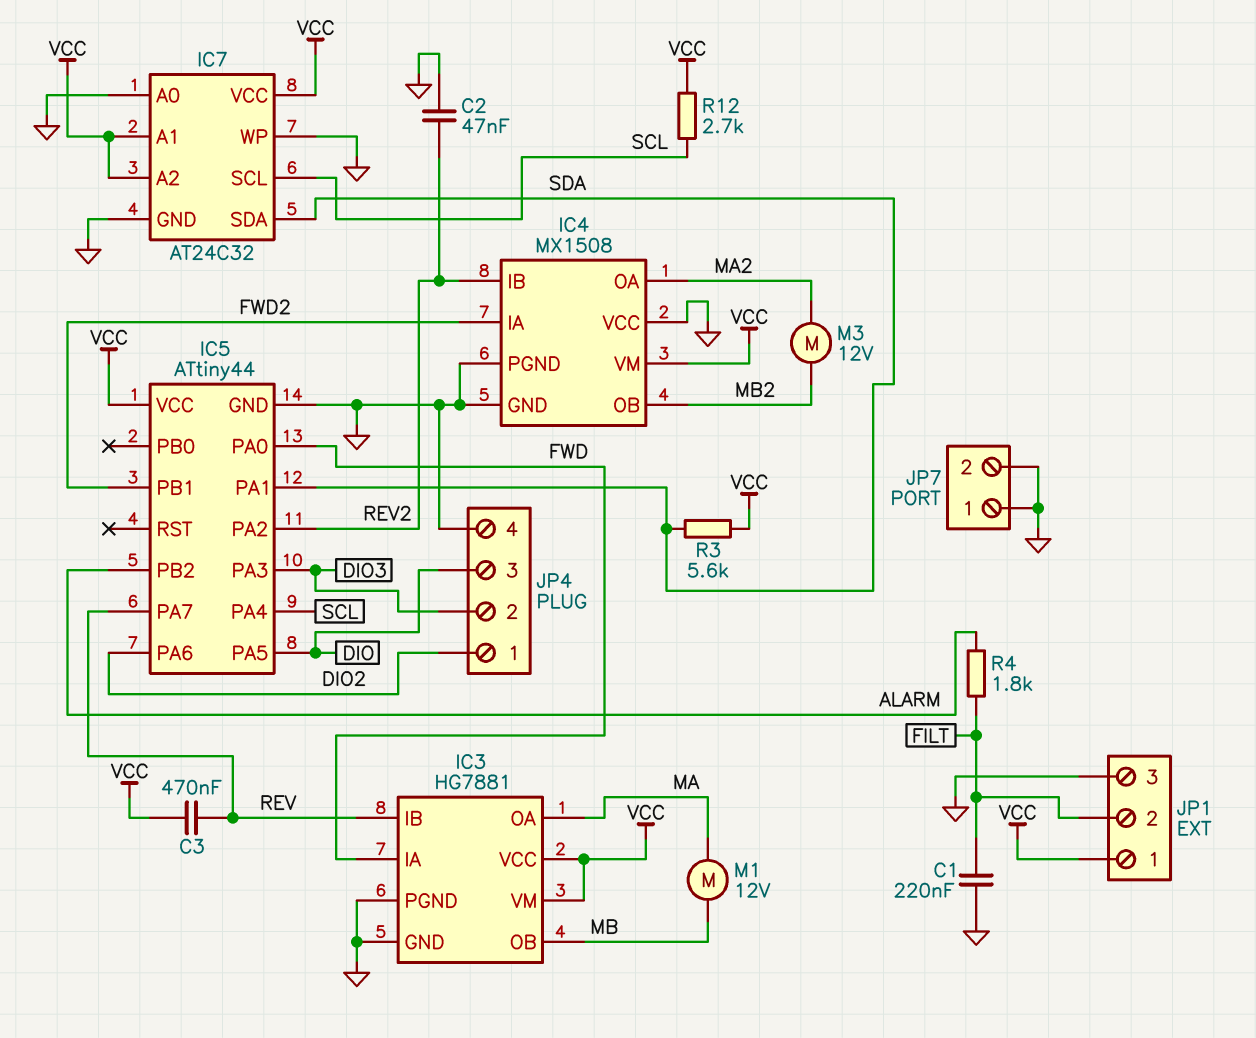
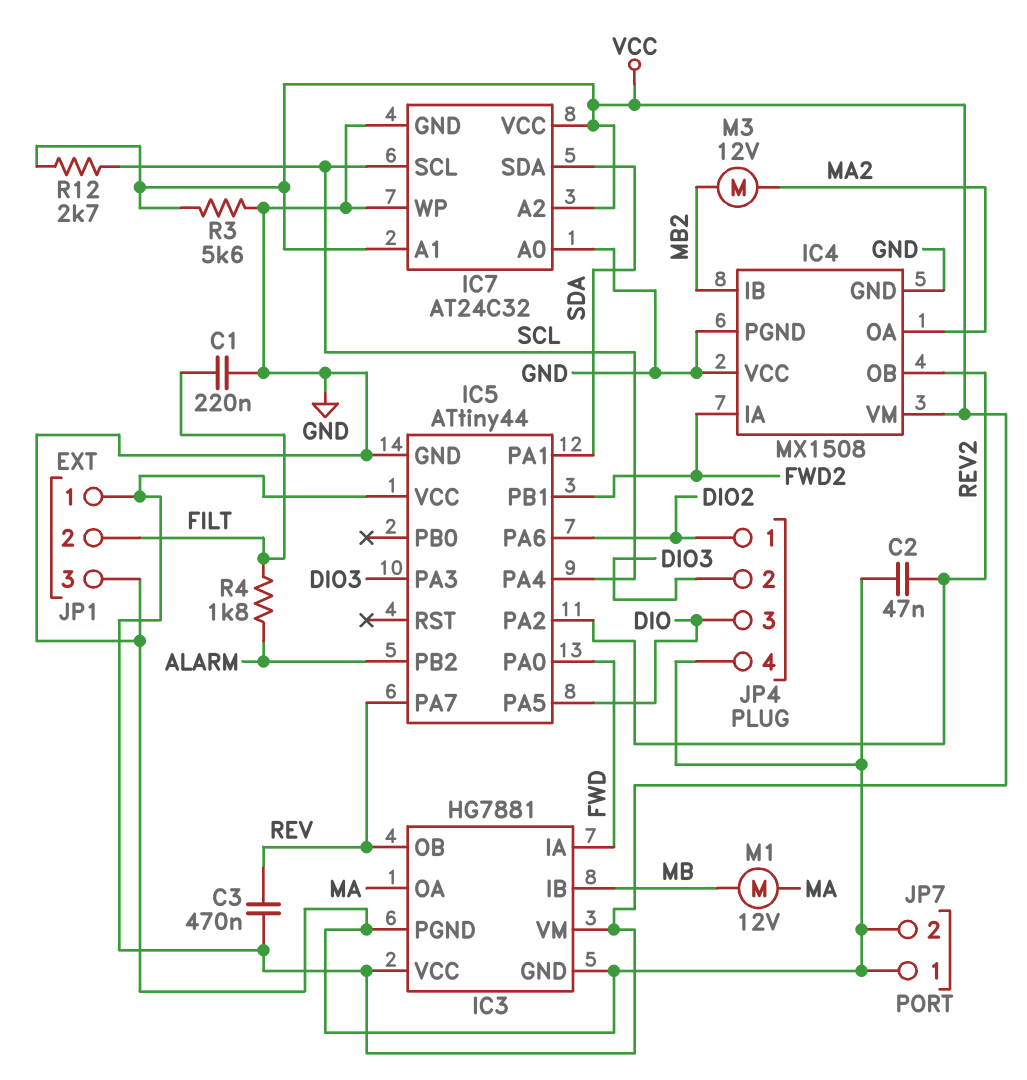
IC3 pin IB: REV -> MB
IC3 pin OB: MB -> REV
IC4 pin IB: REV2 -> MB2
IC4 pin OB: MB2 -> REV2
R3: 5.6k (SDA, VCC) -> 5.6k (GND, VCC)

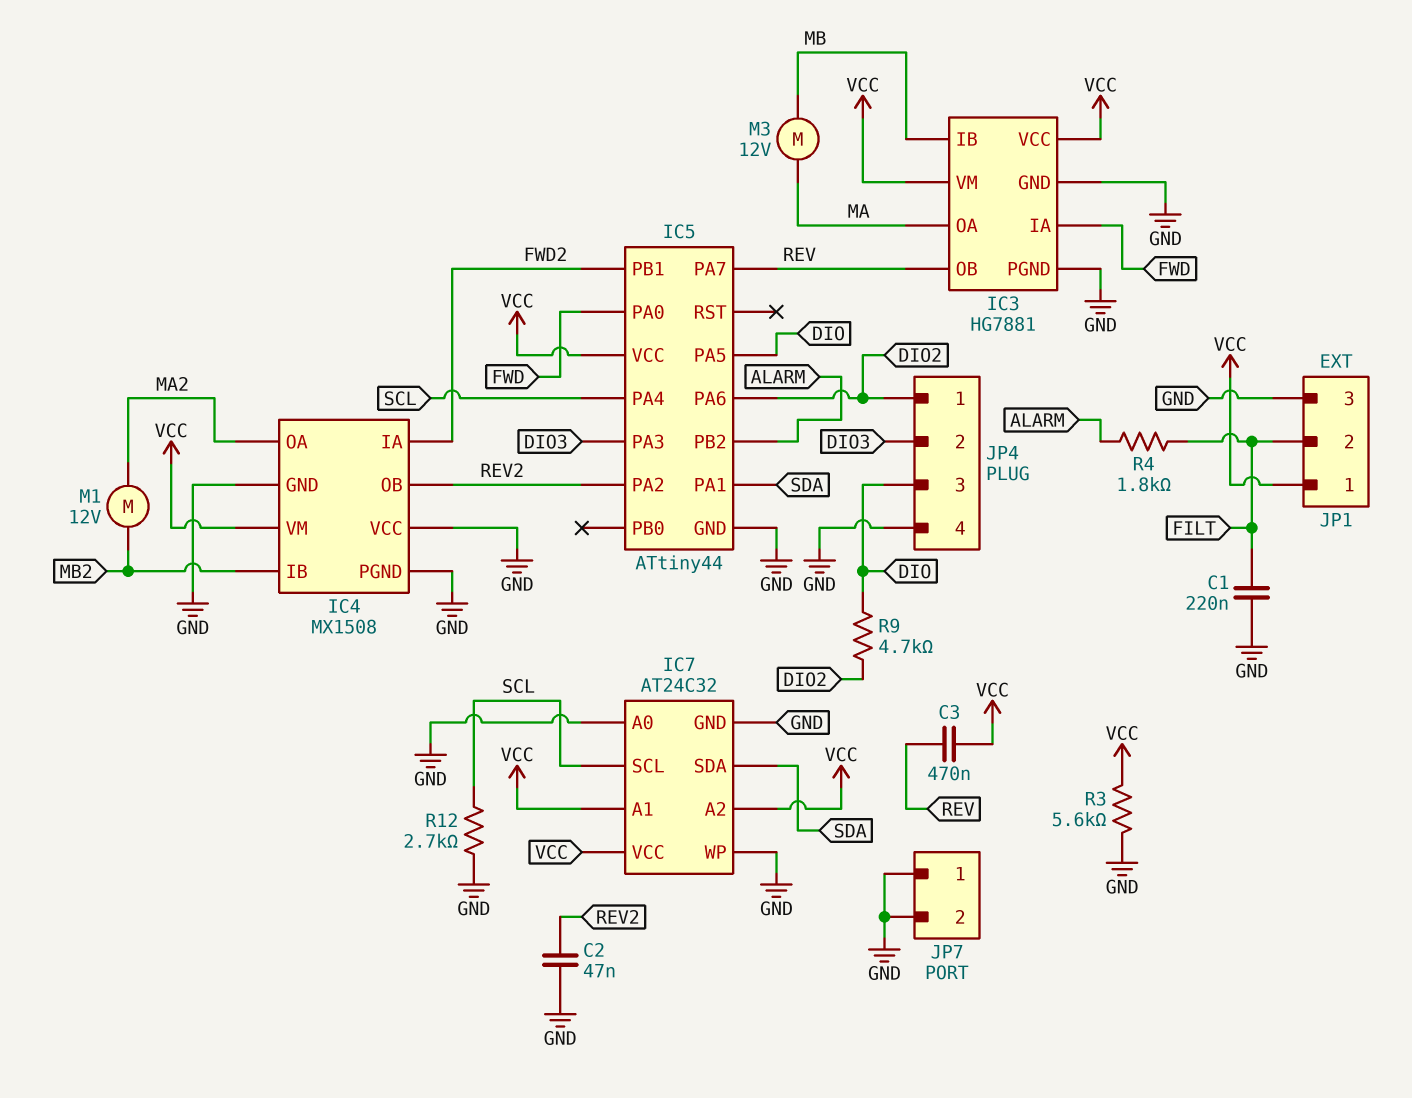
M1: motor 12V (MA, MB) -> motor 12V (MA2, MB2)
M3: motor 12V (MA2, MB2) -> motor 12V (MA, MB)
R9: none -> 4.7k (DIO, DIO2)
R12: 2.7k (SCL, VCC) -> 2.7k (GND, SCL)

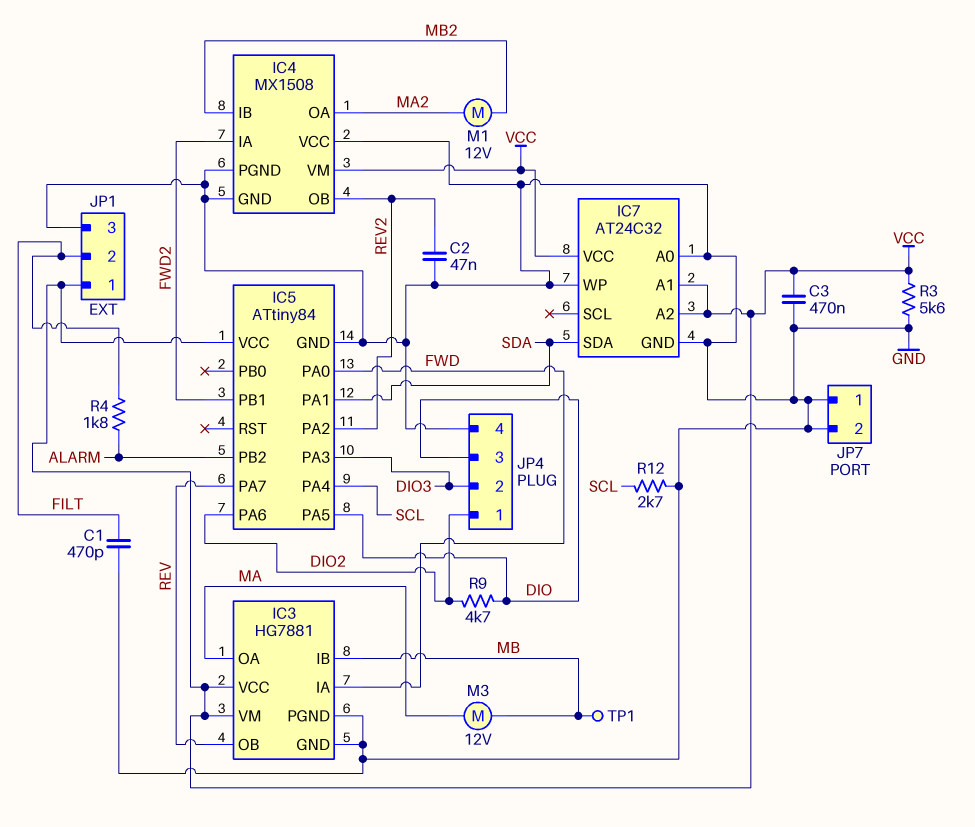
C1: 220nF (FILT, GND) -> 470pF (FILT, GND)
C3: 470nF (REV, VCC) -> 470nF (GND, VCC)
IC5: ATtiny44 -> ATtiny84
IC7 pin SCL: SCL -> none
TP1: none -> test point (MB)

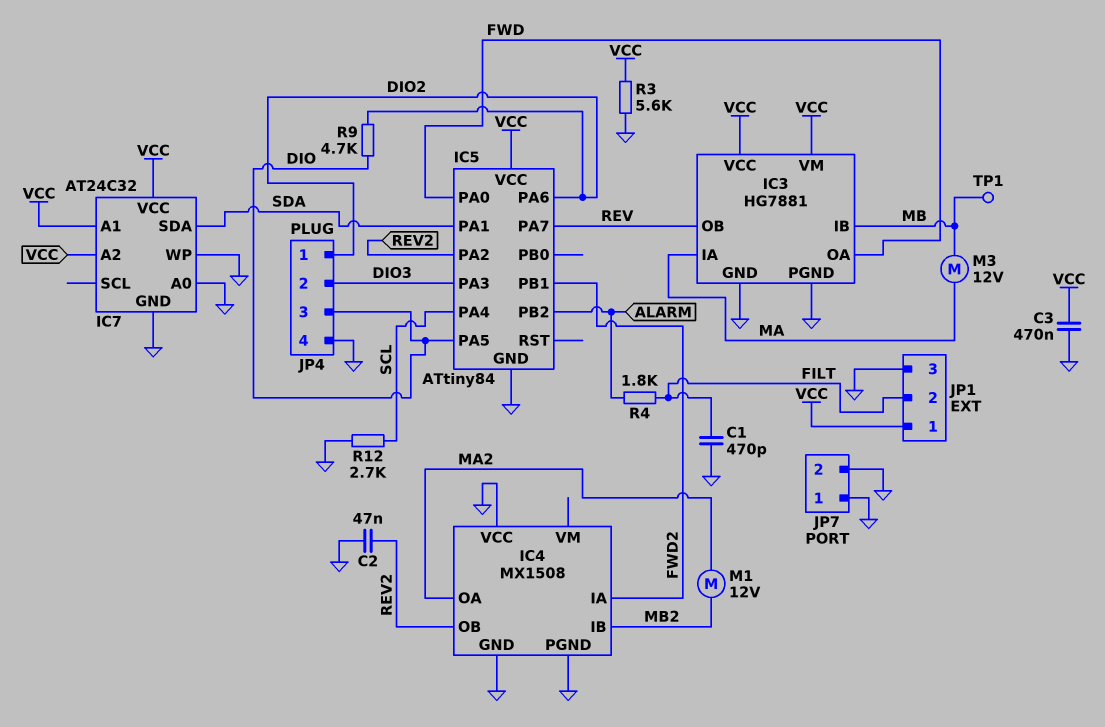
IC3 pin IA: FWD -> MA
IC3 pin OA: MA -> FWD
IC4 pin VM: VCC -> none

